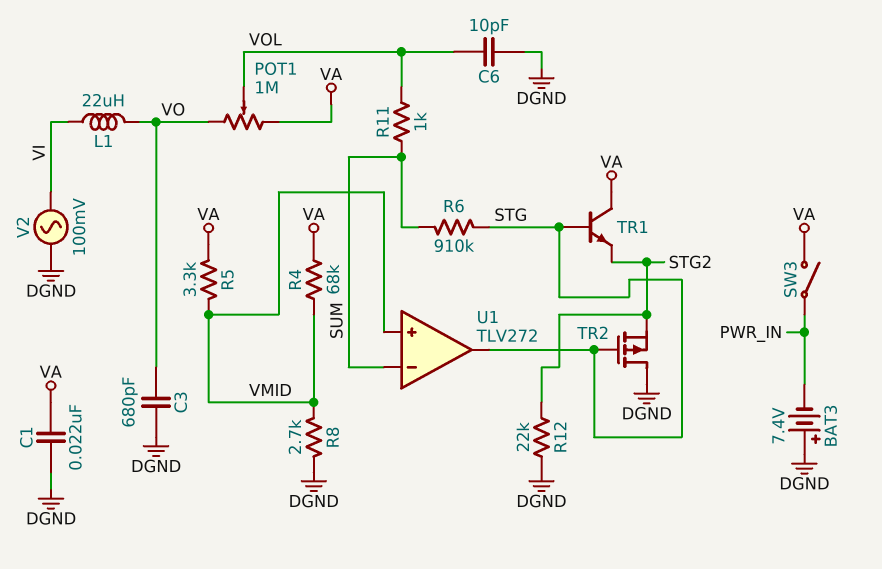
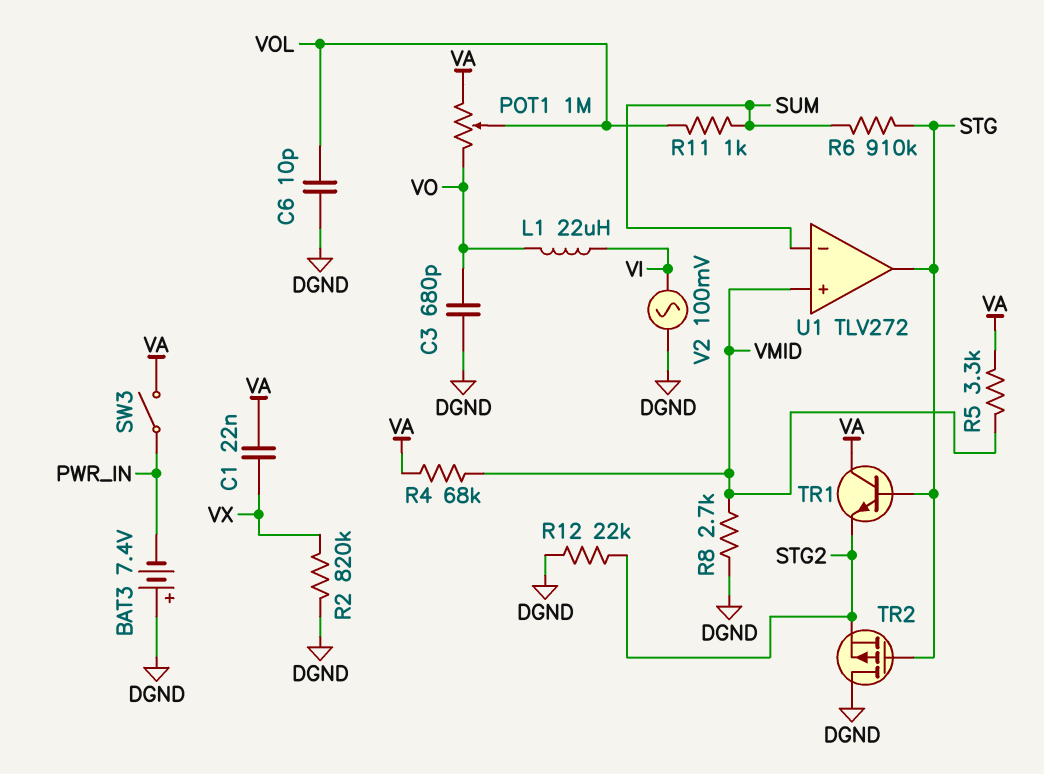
C1: 22nF (DGND, VA) -> 22nF (VA, VX)
R2: none -> 820k (DGND, VX)

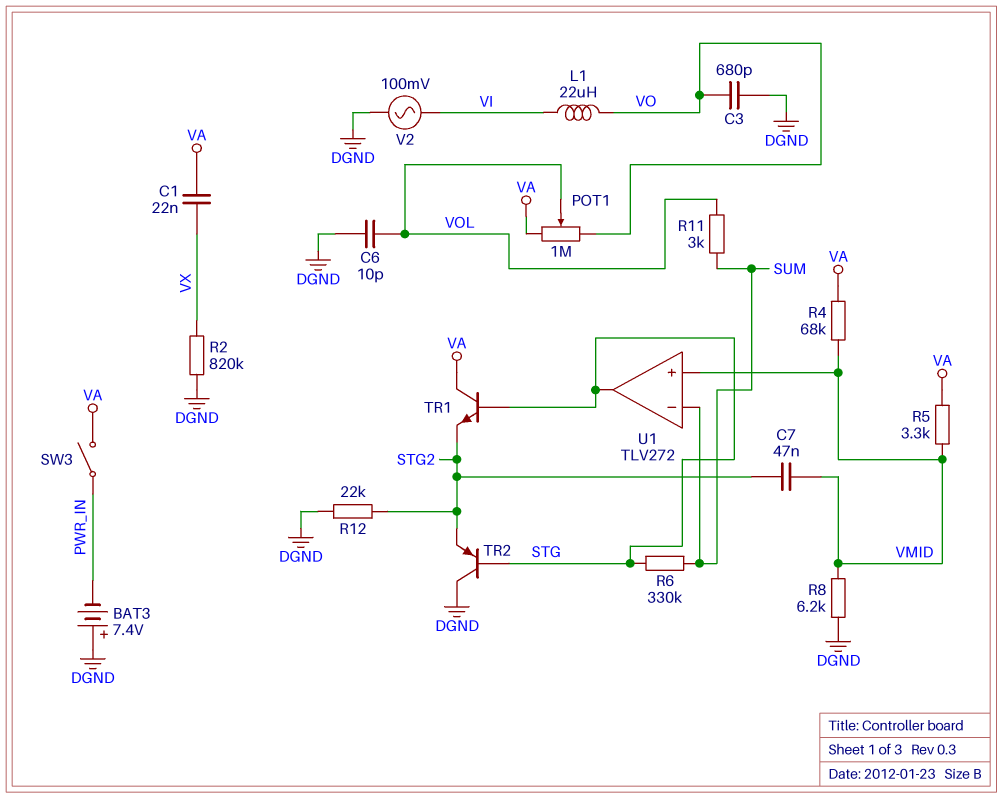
C7: none -> 47nF (STG2, VMID)
R6: 910k (STG, SUM) -> 330k (STG, SUM)
R8: 2.7k (DGND, VMID) -> 6.2k (DGND, VMID)
R11: 1k (SUM, VOL) -> 3k (SUM, VOL)
TR2: PMOS (G STG, D DGND, S STG2) -> PNP (B STG, C DGND, E STG2)

